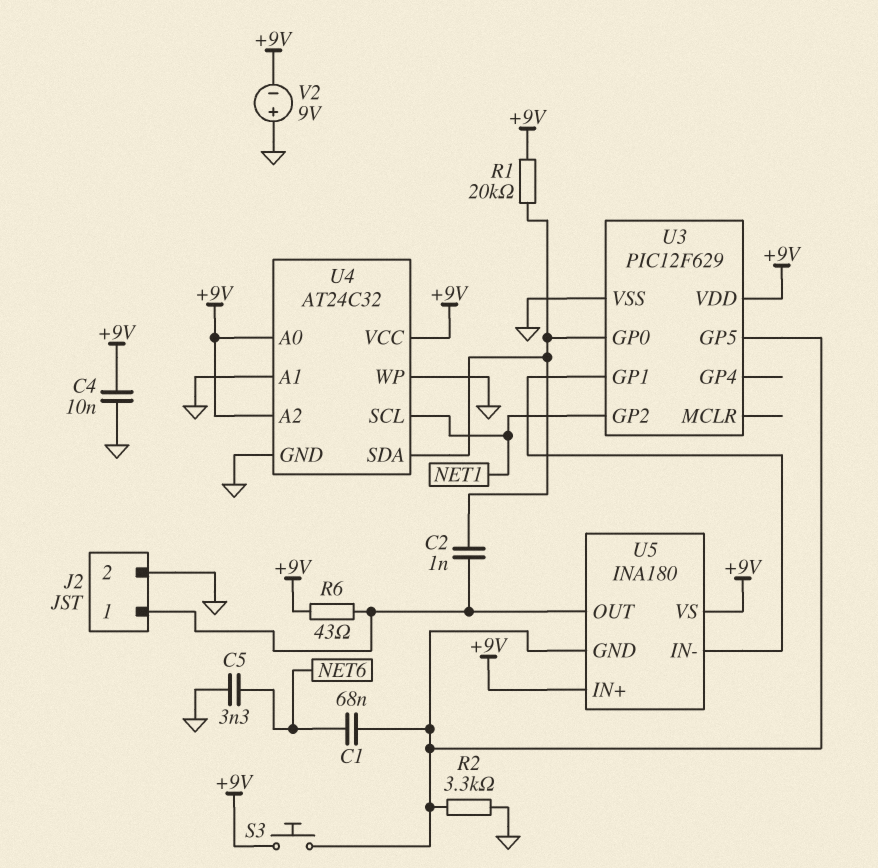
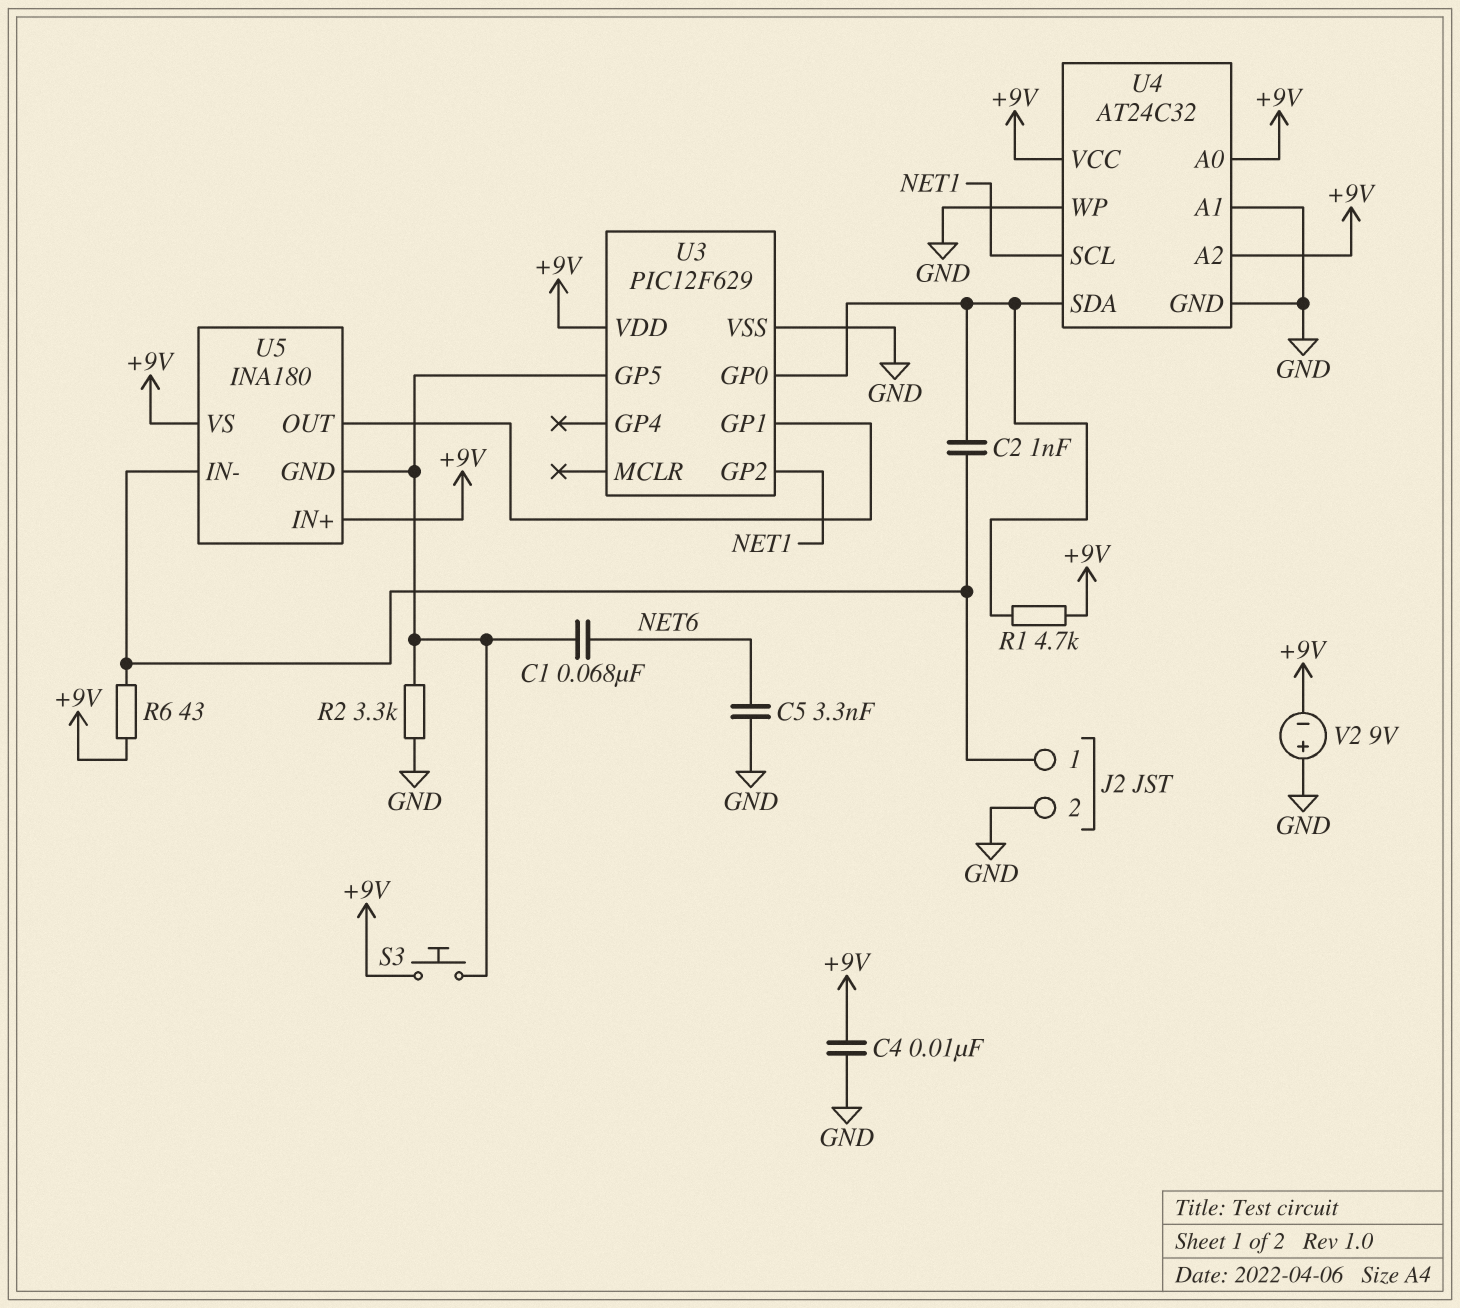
R1: 20k (+9V, U3/GP0) -> 4.7k (+9V, U3/GP0)
U5 pin IN-: U3/GP1 -> J2/1
U5 pin OUT: J2/1 -> U3/GP1

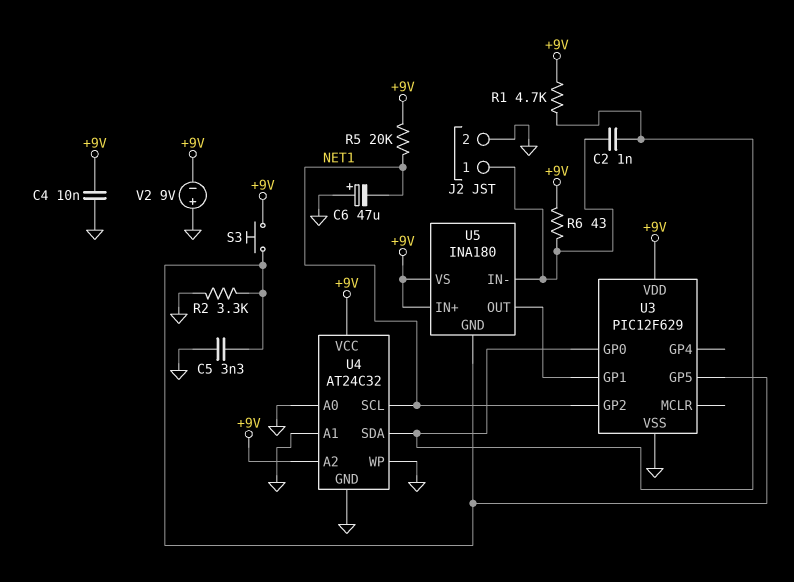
C1: 68nF (NET6, U3/GP5) -> none
C5: 3.3nF (GND, NET6) -> 3.3nF (GND, U3/GP5)
C6: none -> 47uF (plus GND, minus NET1)
R5: none -> 20k (+9V, NET1)
U4 pin A0: +9V -> GND

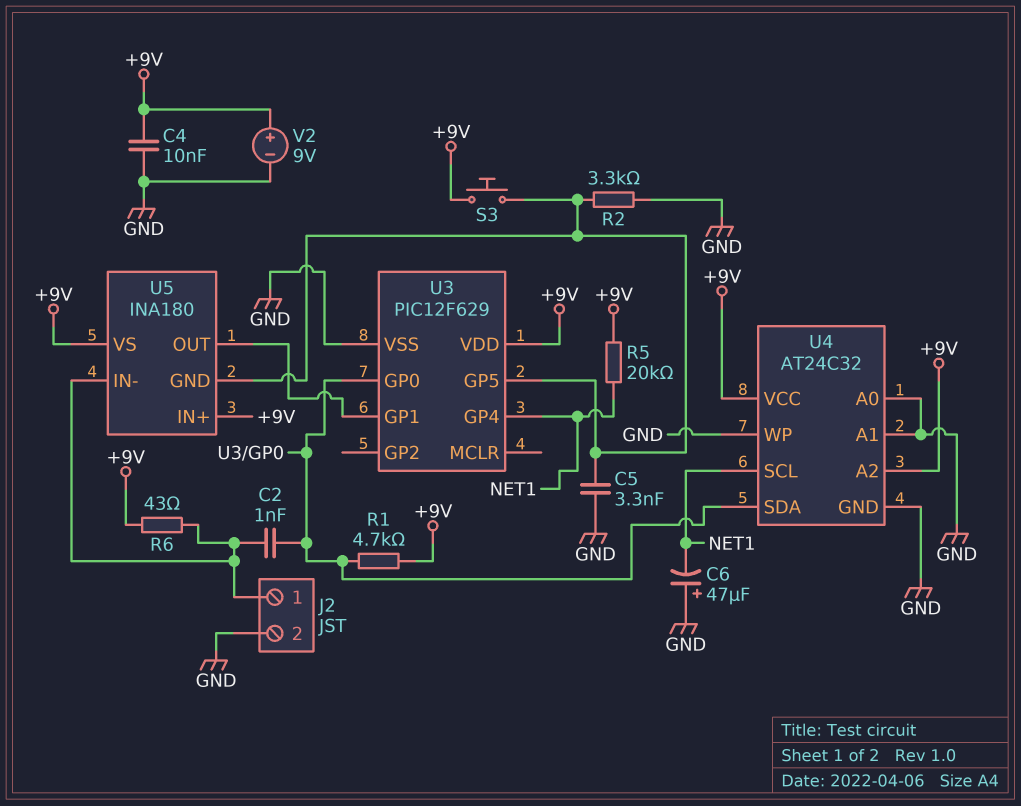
U3 pin GP2: NET1 -> none
U3 pin GP4: none -> NET1
V2: 9V (plus GND, minus +9V) -> 9V (plus +9V, minus GND)

